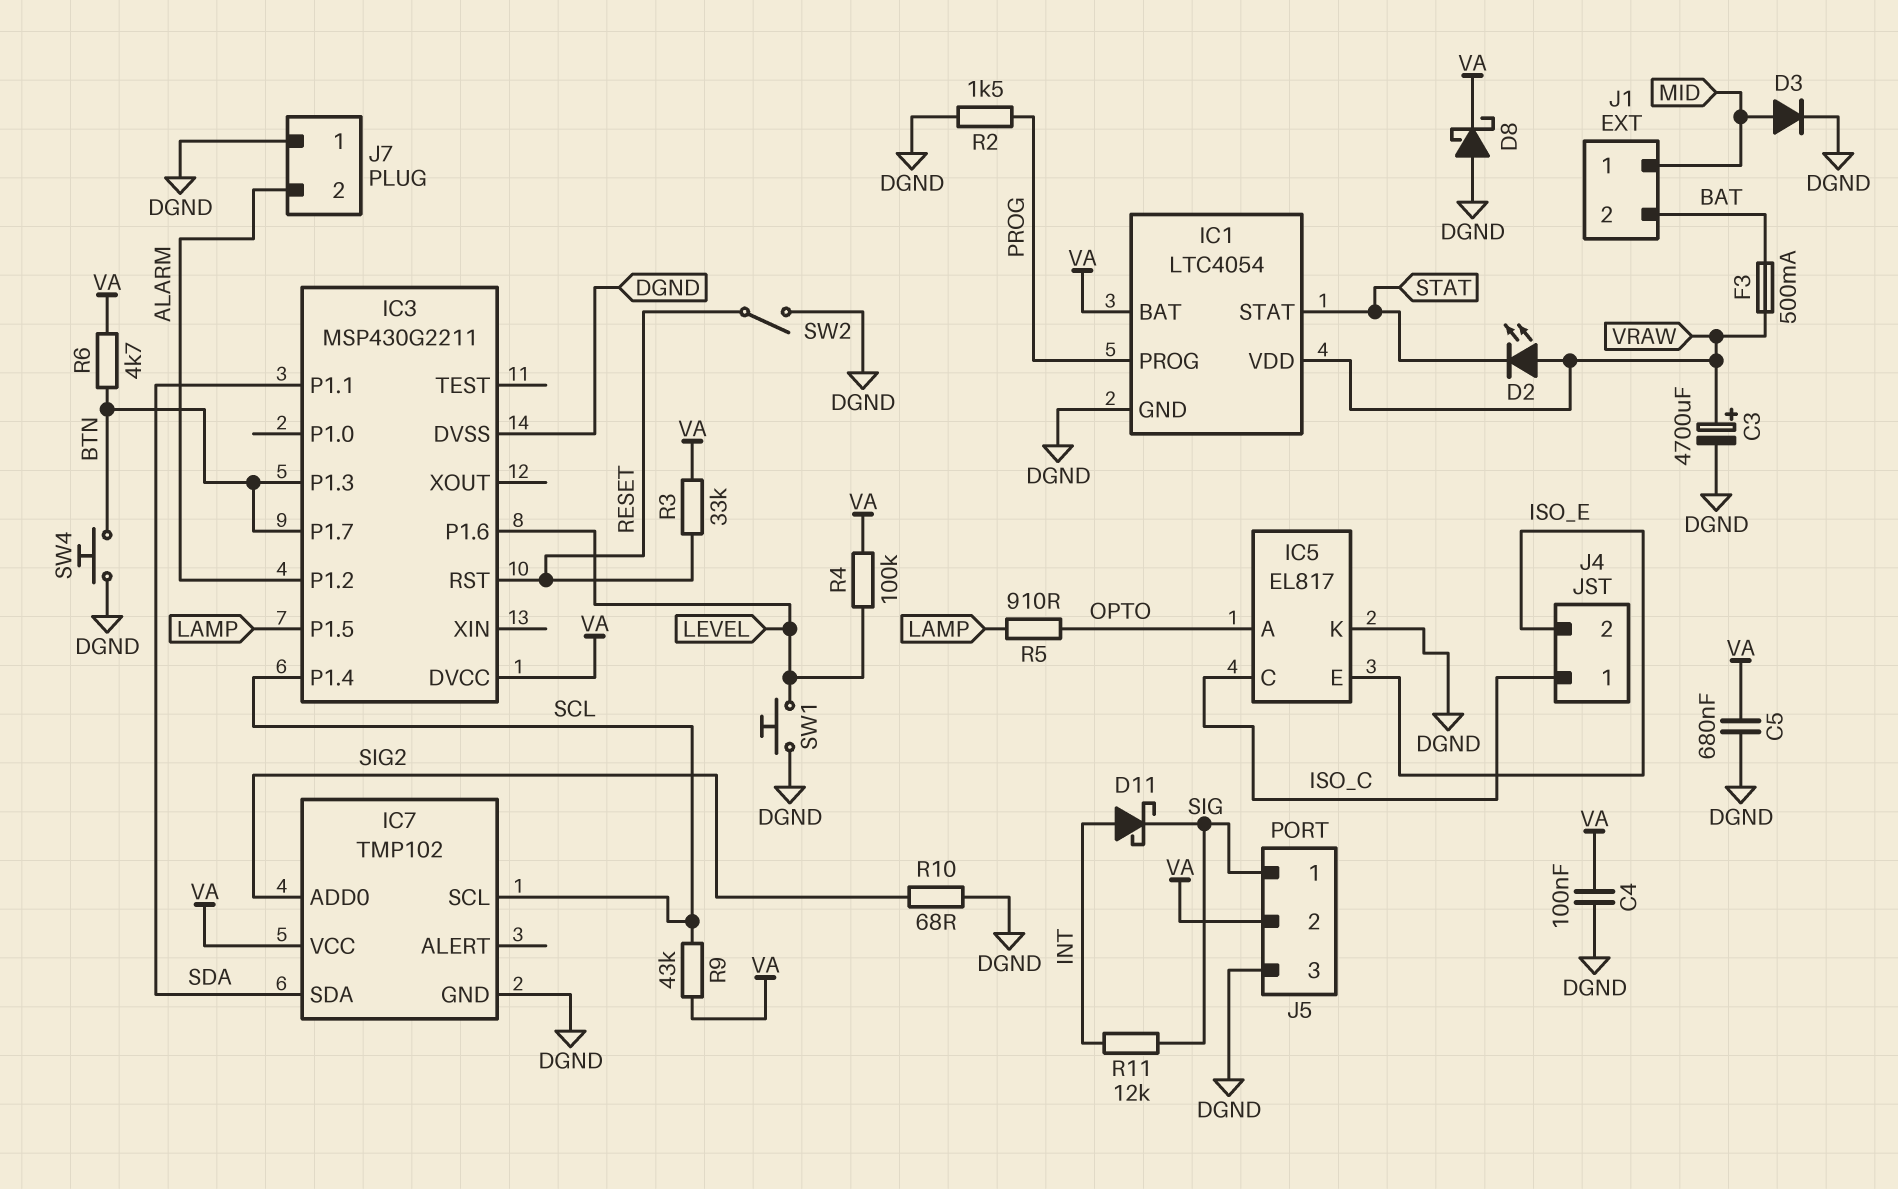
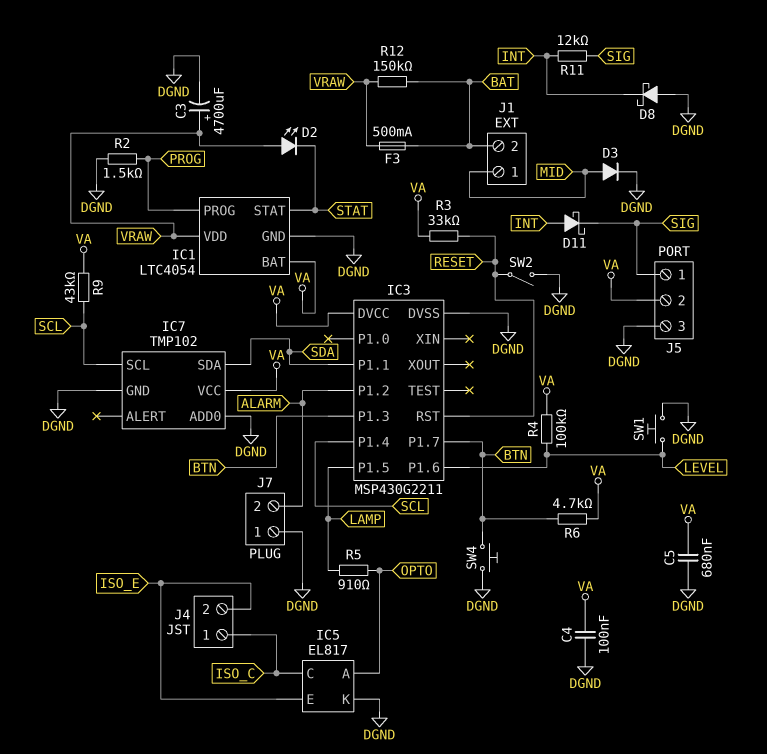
D8: schottky (A DGND, K VA) -> schottky (A DGND, K INT)
IC7 pin ADD0: SIG2 -> DGND
R10: 68 (DGND, SIG2) -> none
R12: none -> 150k (BAT, VRAW)

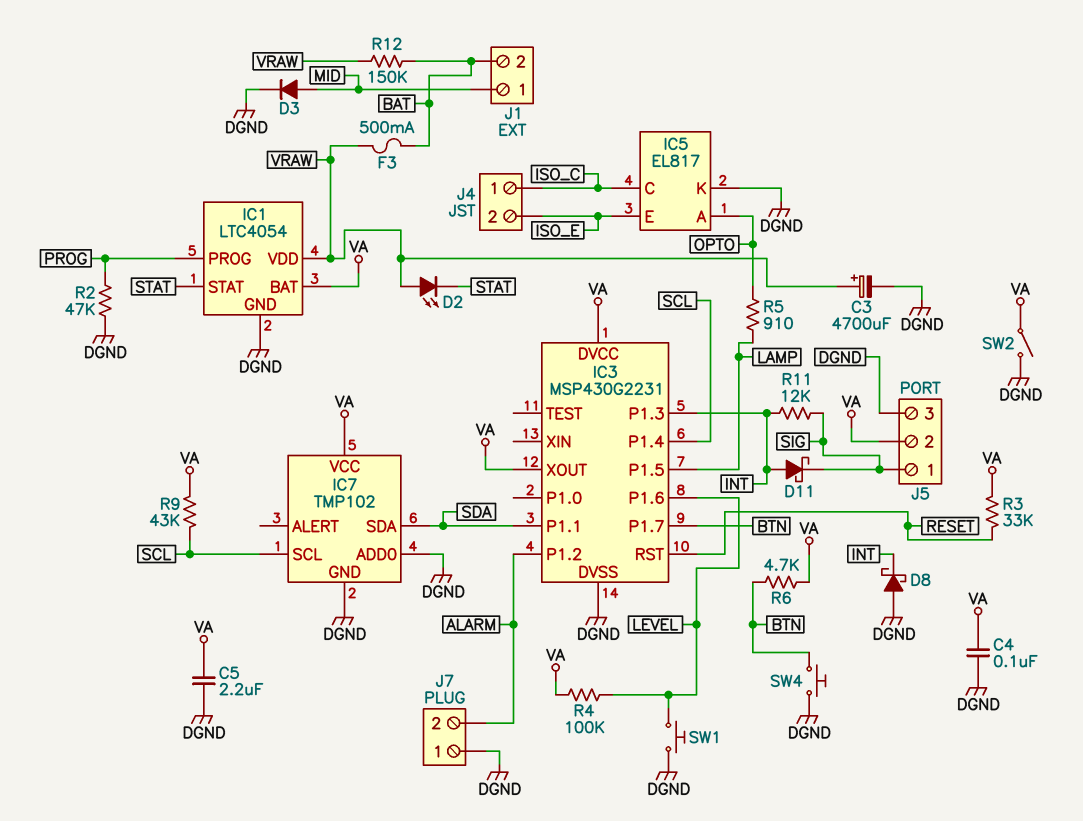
C5: 680nF (DGND, VA) -> 2.2uF (DGND, VA)
IC3: MSP430G2211 -> MSP430G2231
IC3 pin P1.3: BTN -> INT
IC3 pin XOUT: none -> VA
R2: 1.5k (DGND, PROG) -> 47k (DGND, PROG)
SW2: switch (DGND, RESET) -> switch (DGND, VA)

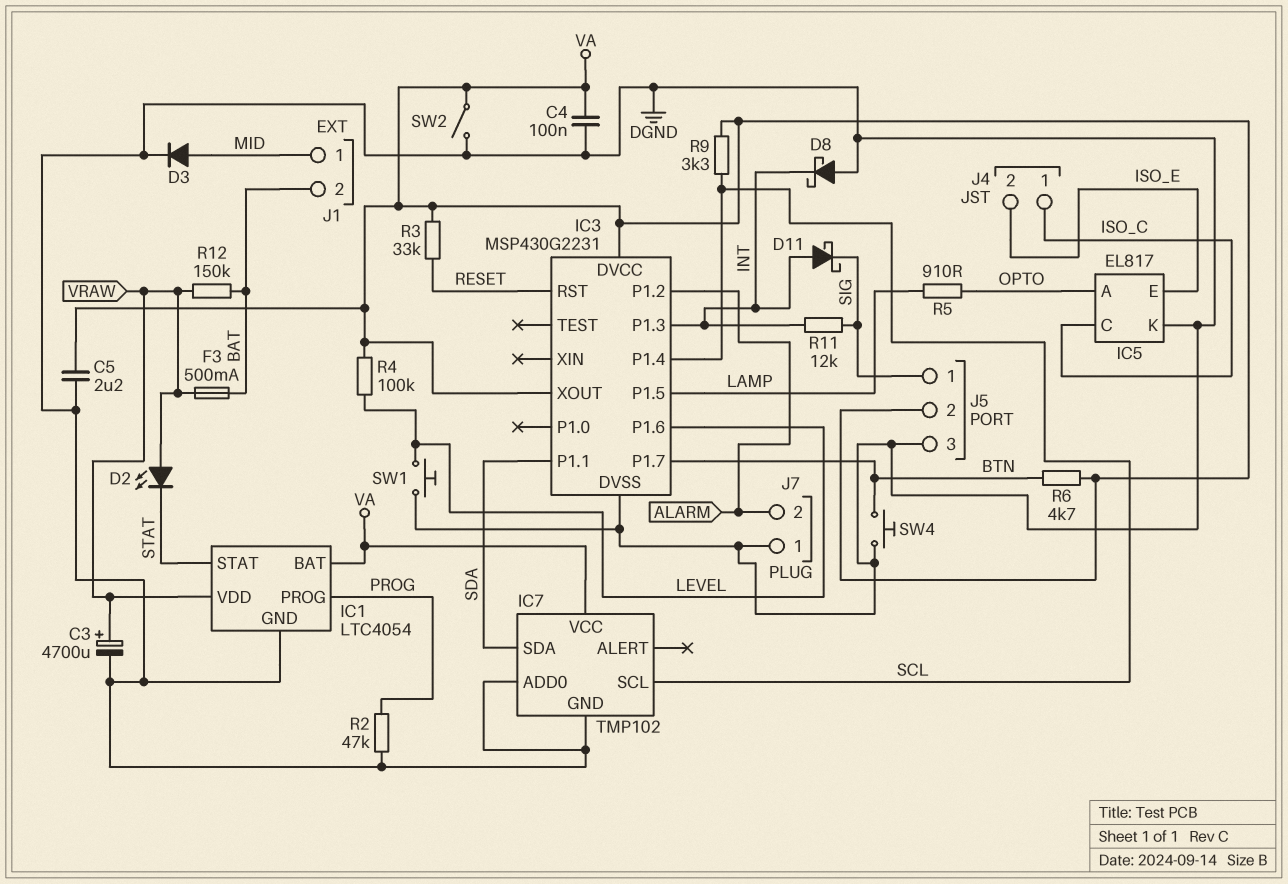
R9: 43k (SCL, VA) -> 3.3k (SCL, VA)

